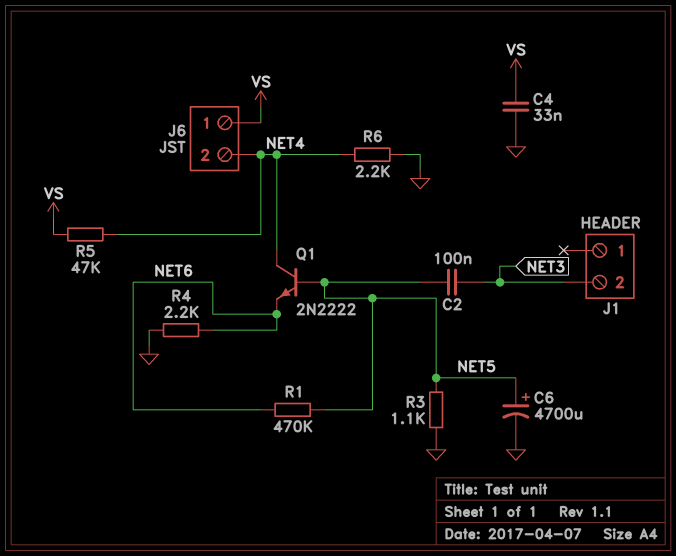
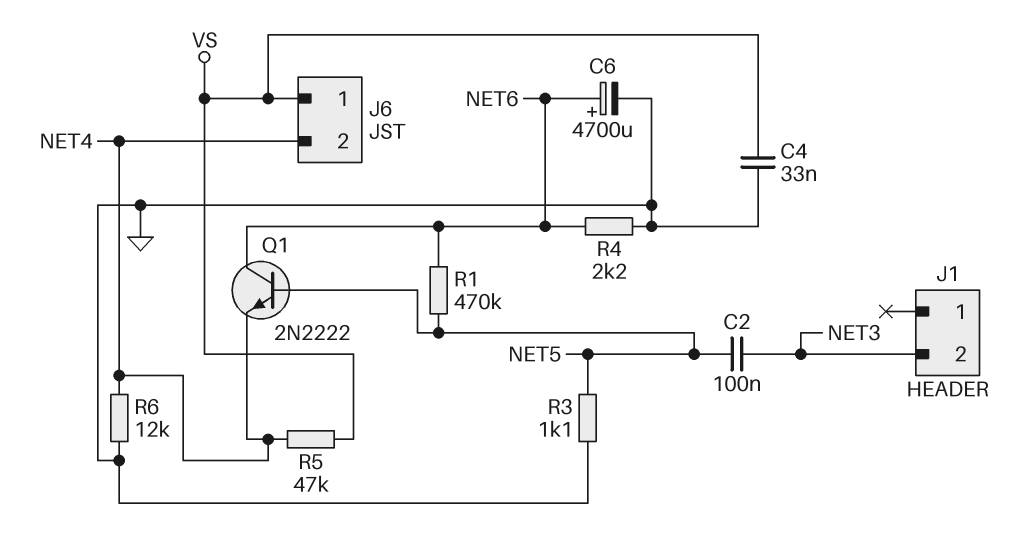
C6: 4700uF (plus NET5, minus GND) -> 4700uF (plus NET6, minus GND)
Q1: NPN 2N2222 (B NET5, C NET4, E NET6) -> NPN 2N2222 (B NET5, C NET6, E NET4)
R6: 2.2k (GND, NET4) -> 12k (GND, NET4)

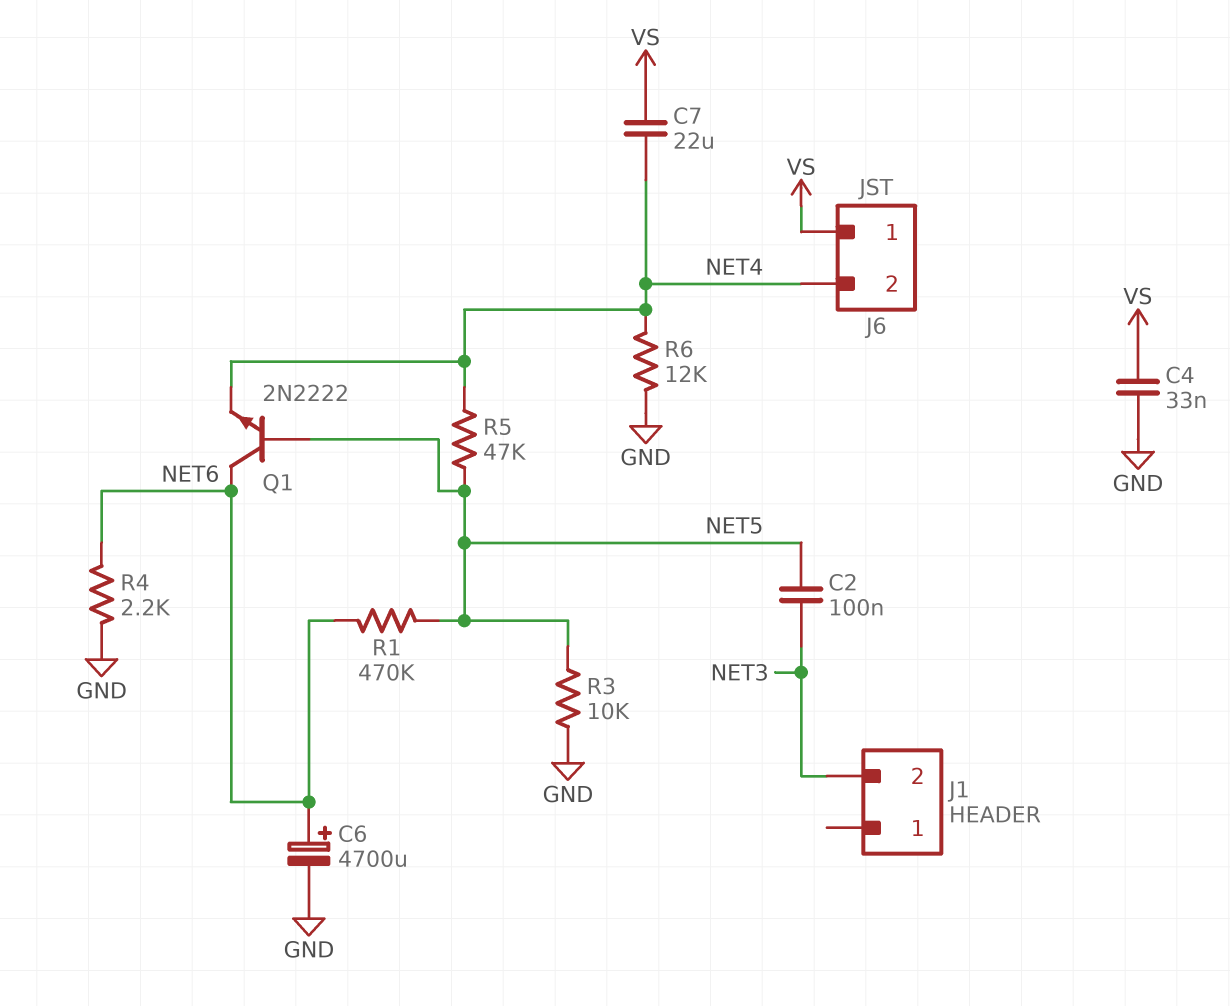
C7: none -> 22uF (NET4, VS)
R3: 1.1k (GND, NET5) -> 10k (GND, NET5)
R5: 47k (NET4, VS) -> 47k (NET4, NET5)

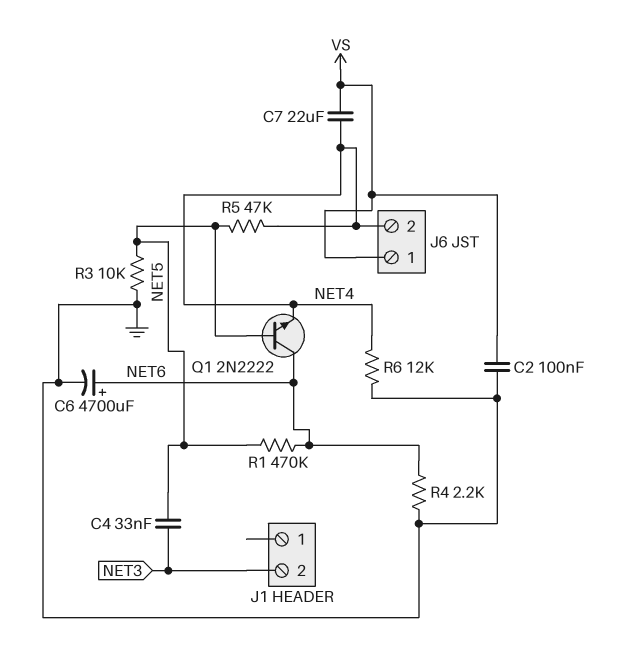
C2: 100nF (NET3, NET5) -> 100nF (GND, VS)
C4: 33nF (GND, VS) -> 33nF (NET3, NET5)

